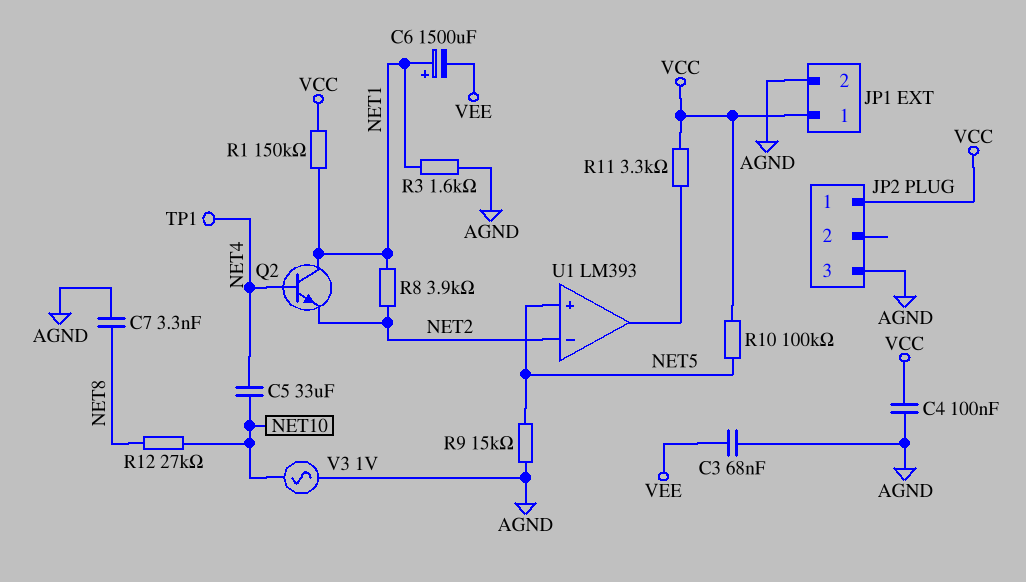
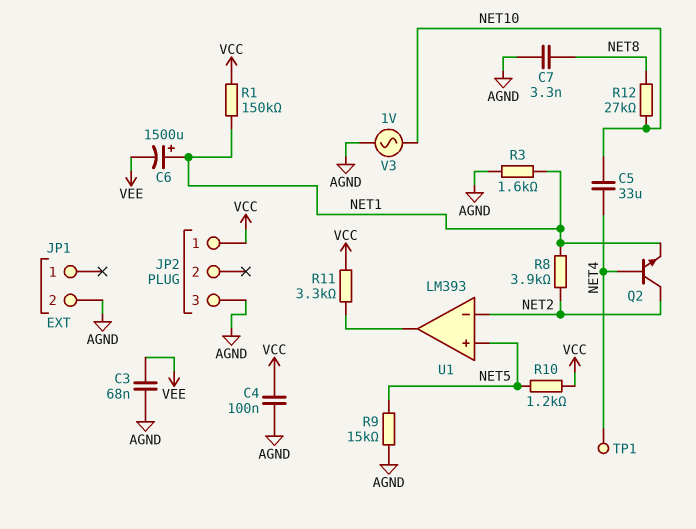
JP1 pin 1: VCC -> none
Q2: NPN (B NET4, C NET1, E NET2) -> NPN (B NET4, C NET2, E NET1)
R10: 100k (NET5, VCC) -> 1.2k (NET5, VCC)

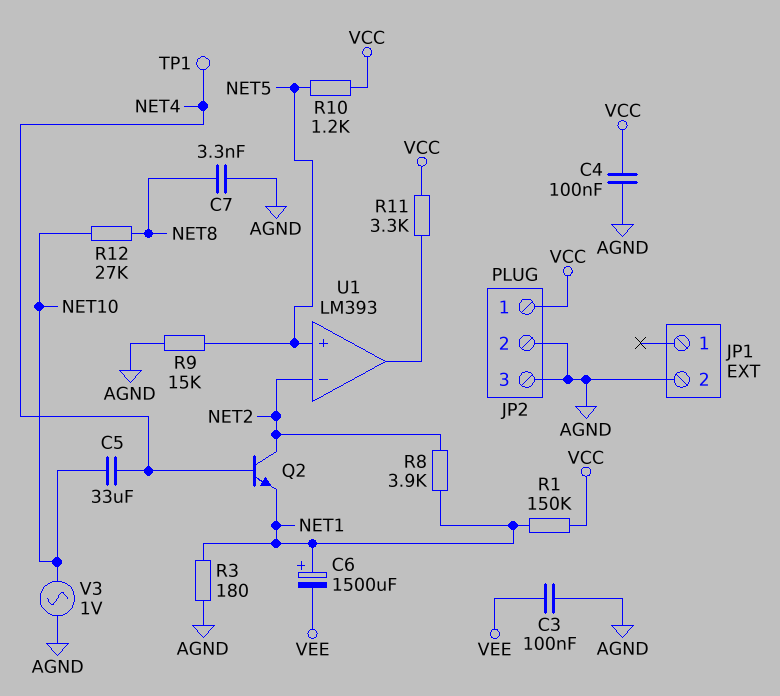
C3: 68nF (AGND, VEE) -> 100nF (AGND, VEE)
JP2 pin 2: none -> AGND
R3: 1.6k (AGND, NET1) -> 180 (AGND, NET1)

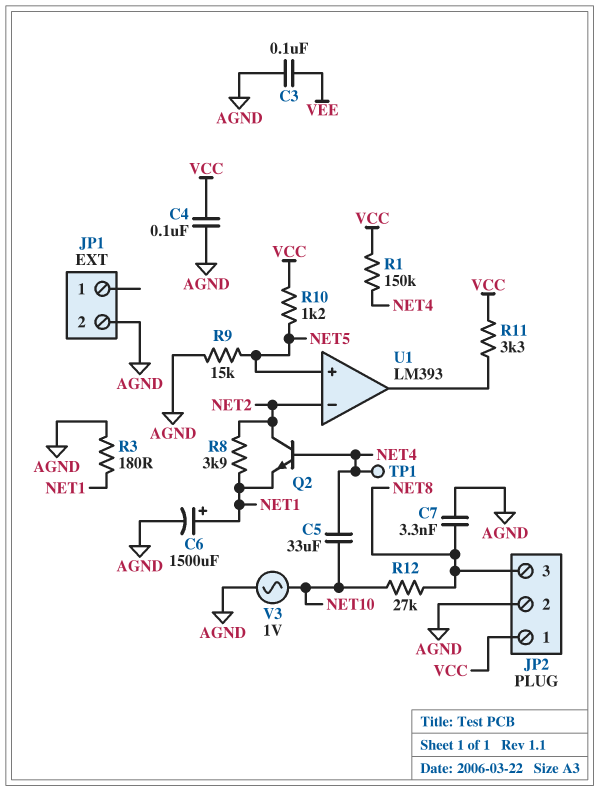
C6: 1500uF (plus NET1, minus VEE) -> 1500uF (plus NET1, minus AGND)
JP2 pin 3: AGND -> NET8
R1: 150k (NET1, VCC) -> 150k (NET4, VCC)

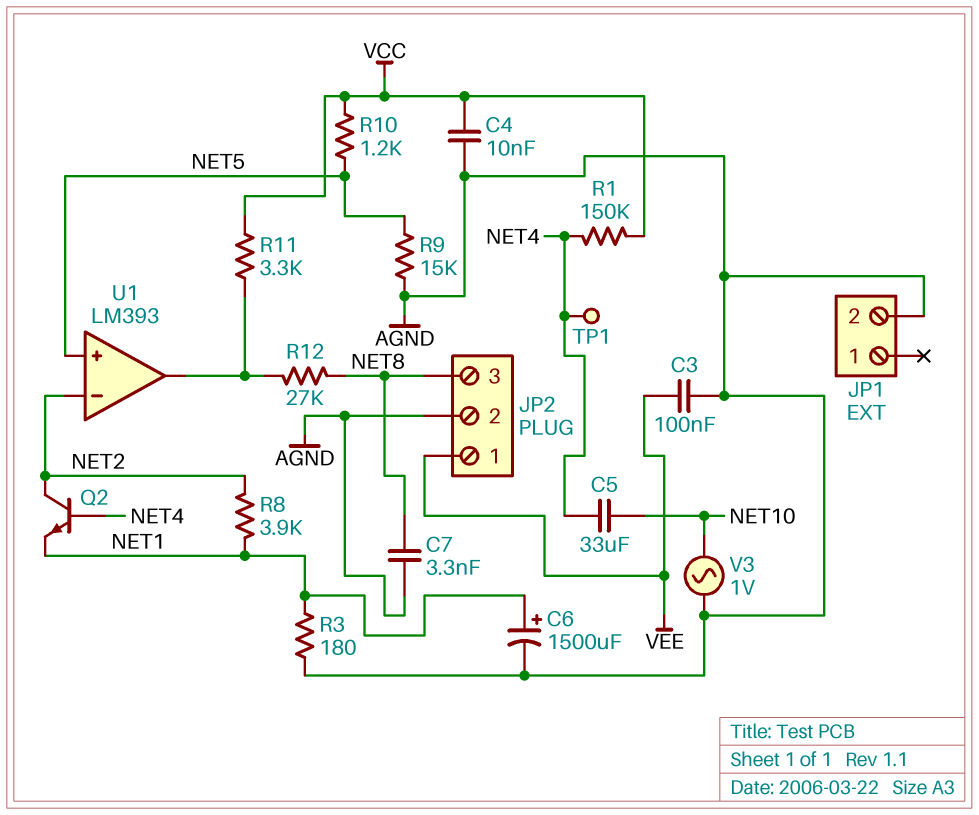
C4: 100nF (AGND, VCC) -> 10nF (AGND, VCC)
JP2 pin 1: VCC -> VEE
R12: 27k (NET8, NET10) -> 27k (NET8, U1/out)

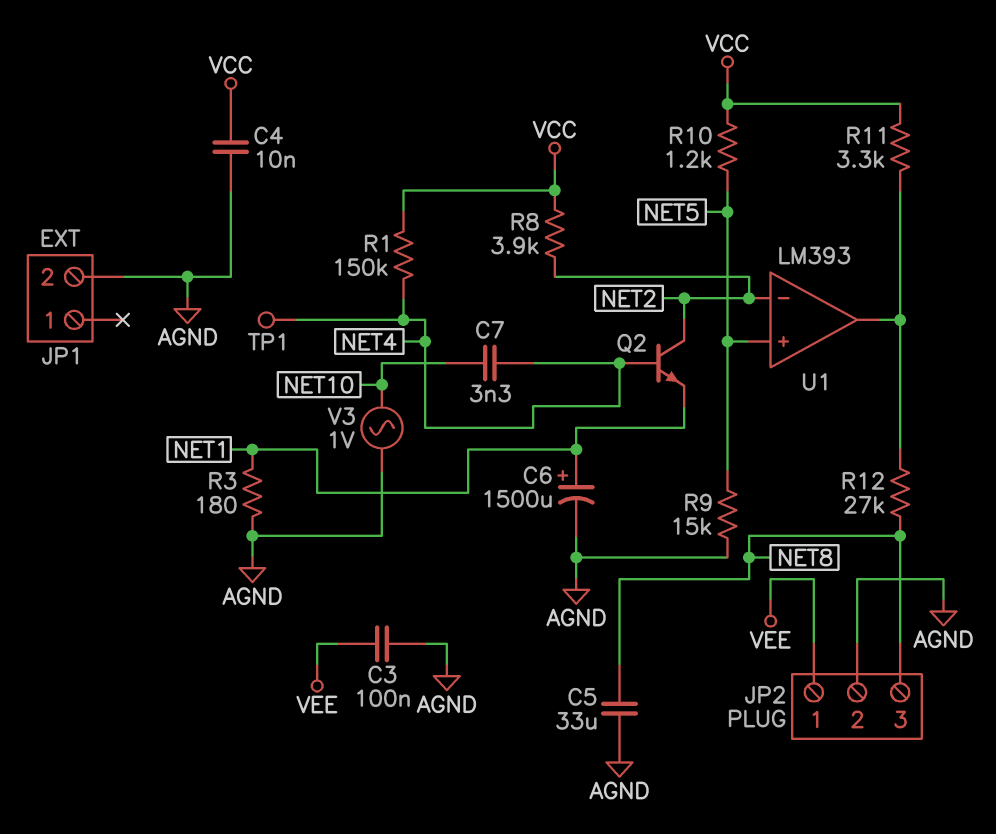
C5: 33uF (NET4, NET10) -> 33uF (AGND, NET8)
C7: 3.3nF (AGND, NET8) -> 3.3nF (NET4, NET10)
R8: 3.9k (NET1, NET2) -> 3.9k (NET2, VCC)

